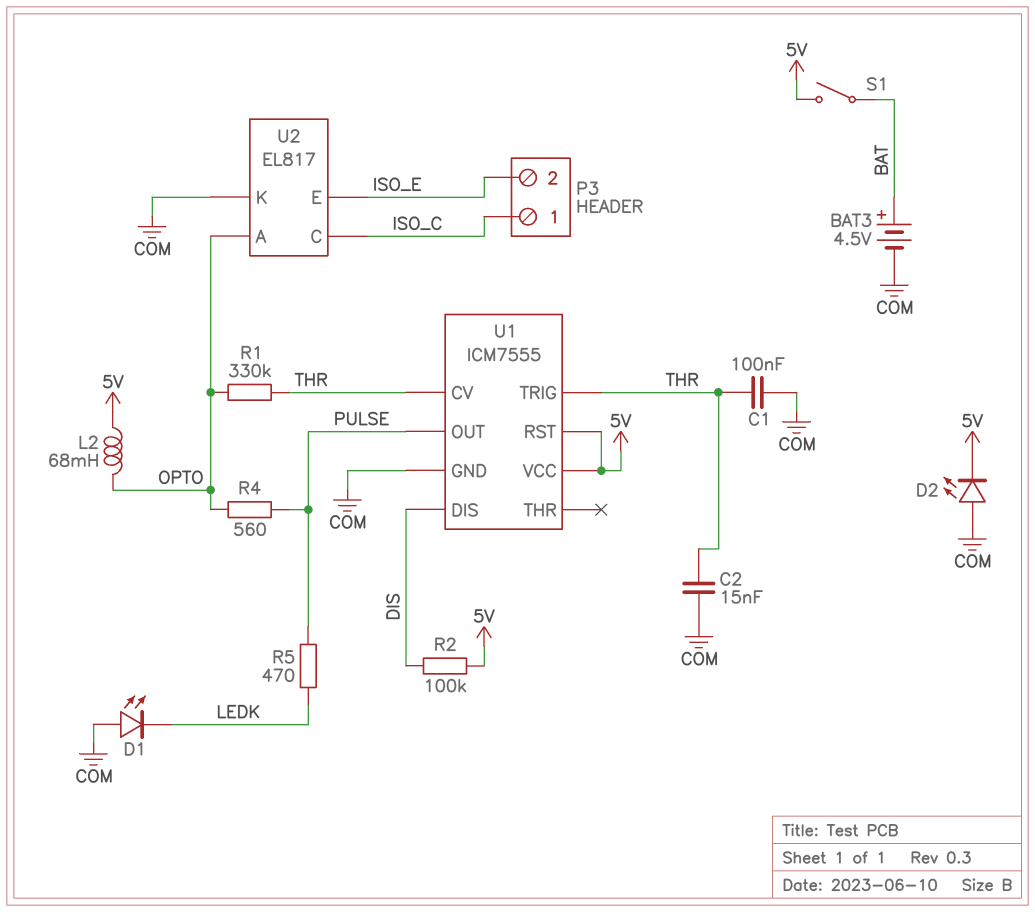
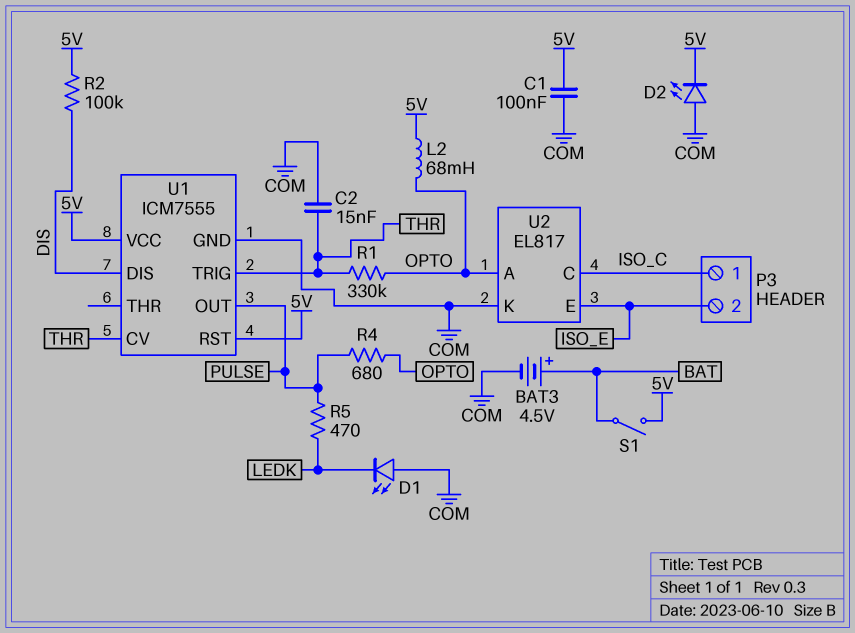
C1: 100nF (COM, THR) -> 100nF (5V, COM)
R4: 560 (OPTO, PULSE) -> 680 (OPTO, PULSE)

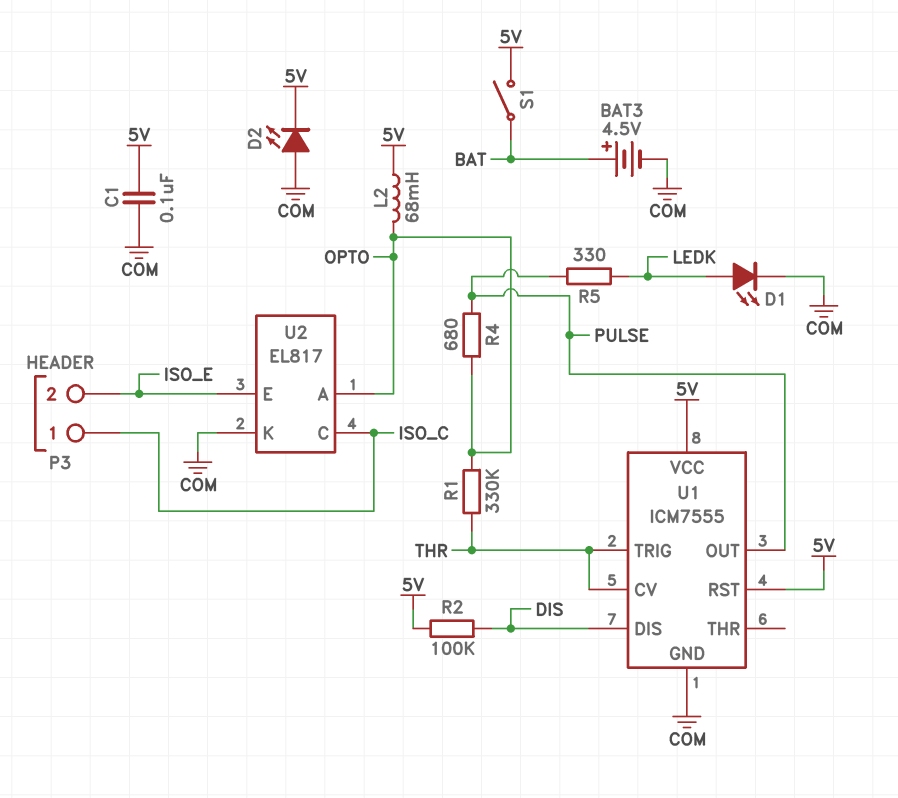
C2: 15nF (COM, THR) -> none
D1: LED (A COM, K LEDK) -> LED (A LEDK, K COM)
R5: 470 (LEDK, PULSE) -> 330 (LEDK, PULSE)

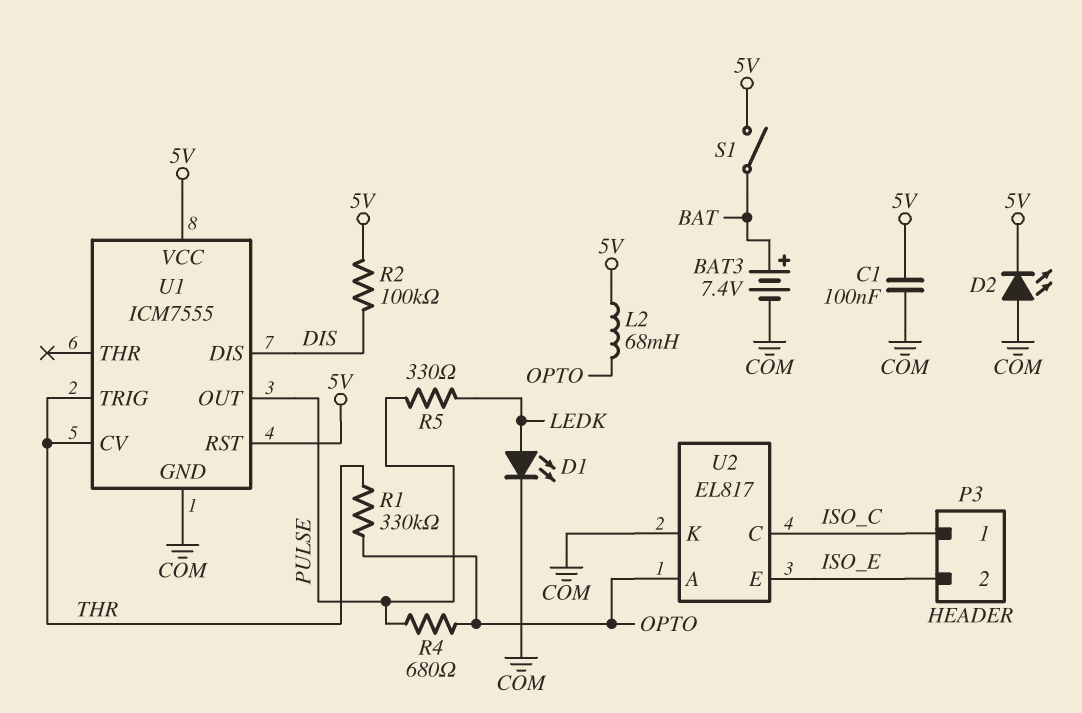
BAT3: 4.5V (plus BAT, minus COM) -> 7.4V (plus BAT, minus COM)

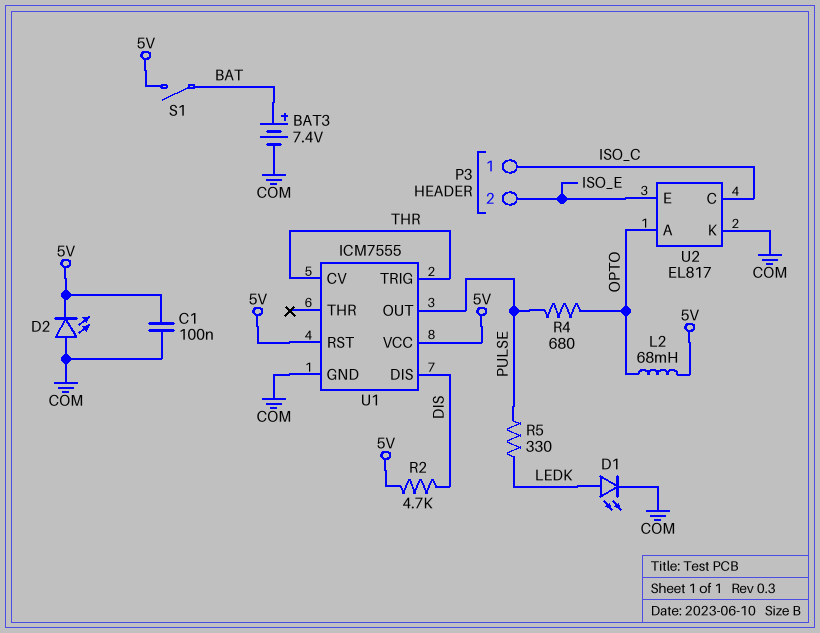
R1: 330k (OPTO, THR) -> none
R2: 100k (5V, DIS) -> 4.7k (5V, DIS)

